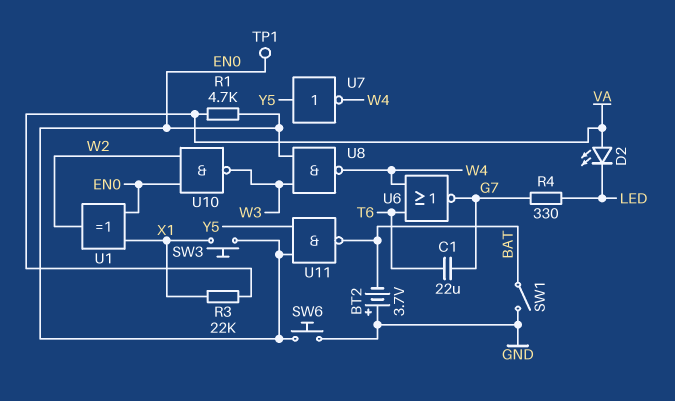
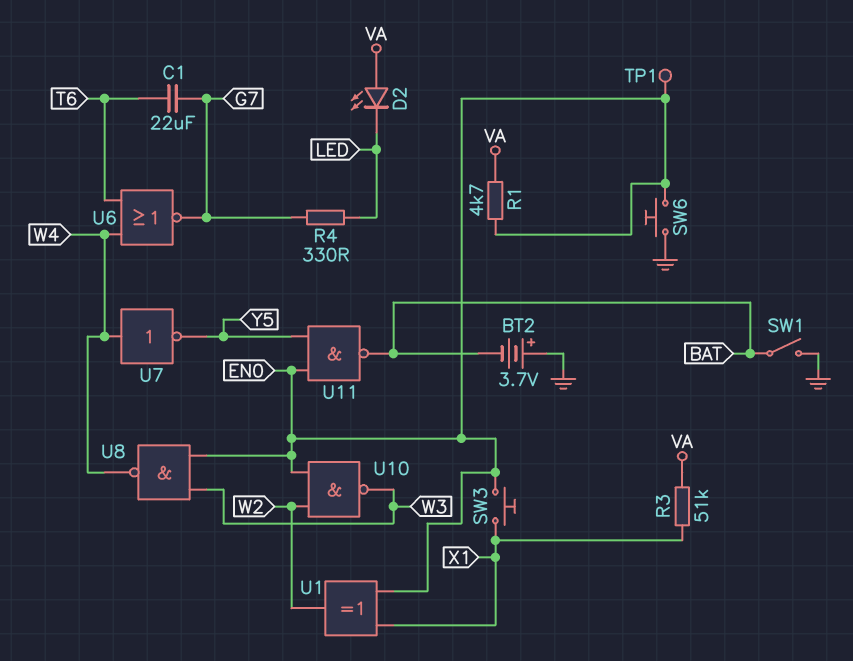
R3: 22k (VA, X1) -> 51k (VA, X1)
U7: NOT (in Y5, out W4) -> NOT (in W4, out Y5)

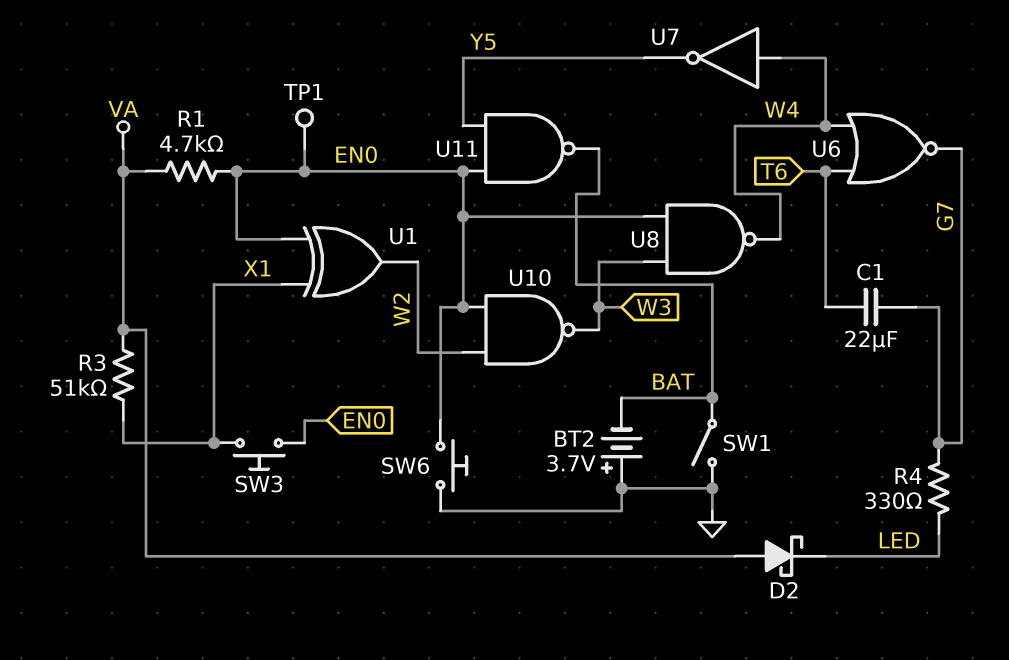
D2: LED (A VA, K LED) -> schottky (A VA, K LED)

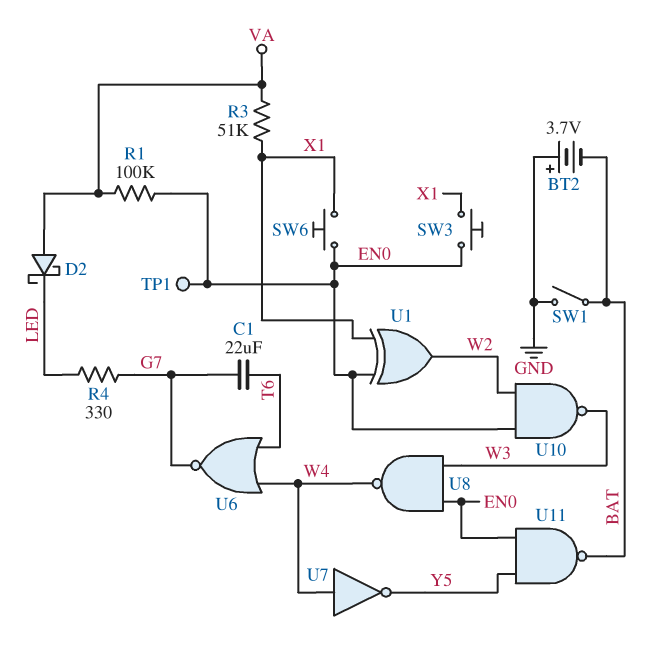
R1: 4.7k (EN0, VA) -> 100k (EN0, VA)
SW6: button (EN0, GND) -> button (EN0, X1)

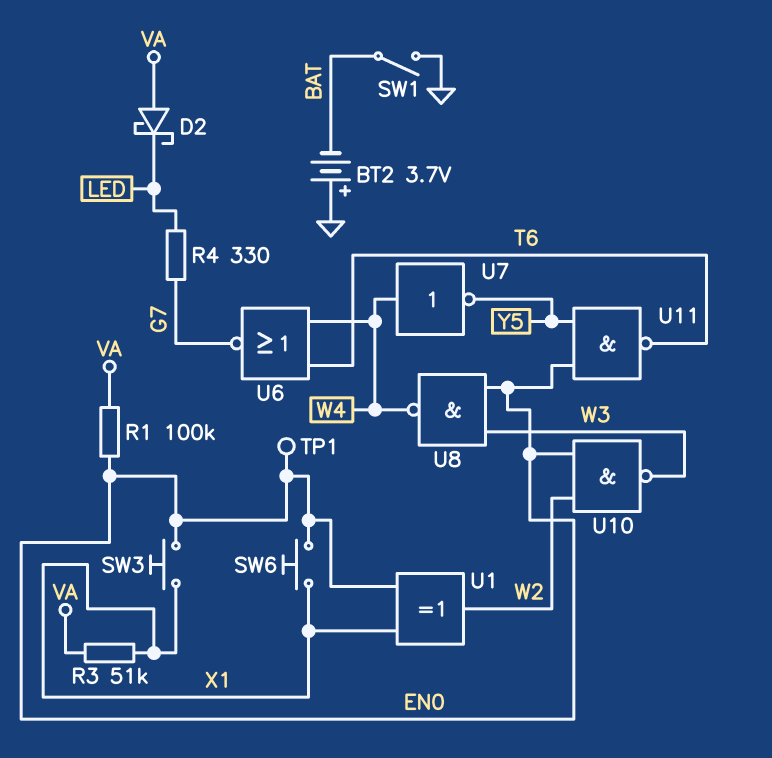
C1: 22uF (G7, T6) -> none
U11: NAND (in EN0, in Y5, out BAT) -> NAND (in EN0, in Y5, out T6)

